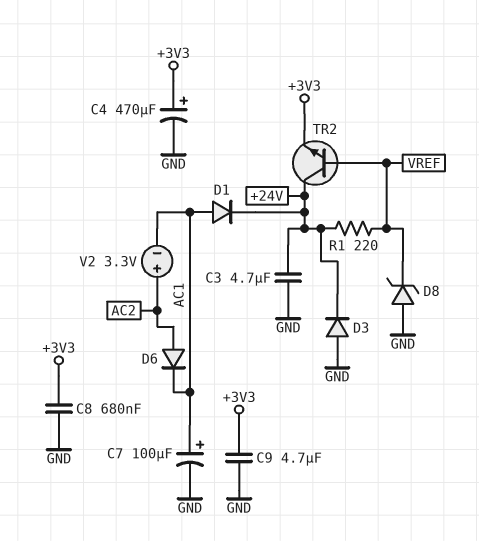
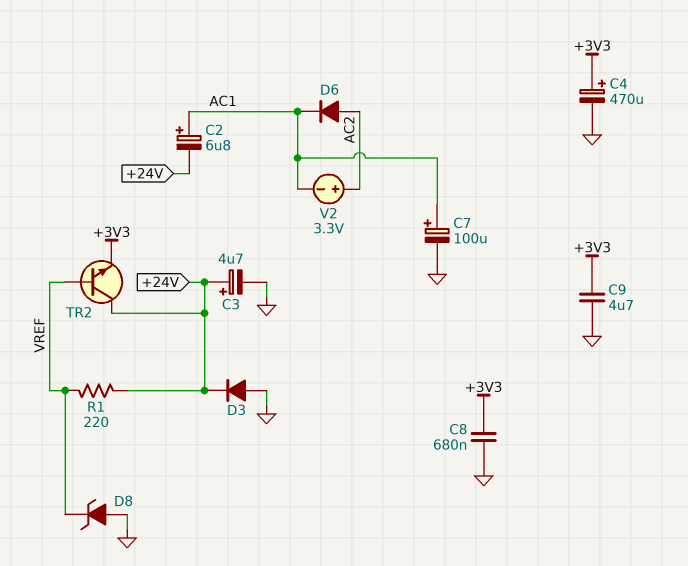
C2: none -> 6.8uF (plus AC1, minus +24V)
C3: 4.7uF (+24V, GND) -> 4.7uF (plus +24V, minus GND)
D1: diode (A AC1, K +24V) -> none

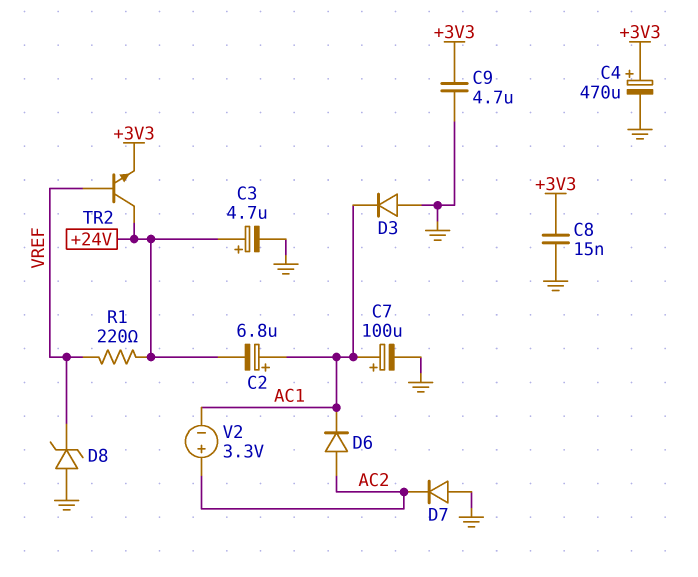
C8: 680nF (+3V3, GND) -> 15nF (+3V3, GND)
D3: diode (A GND, K +24V) -> diode (A GND, K AC1)
D7: none -> diode (A GND, K AC2)

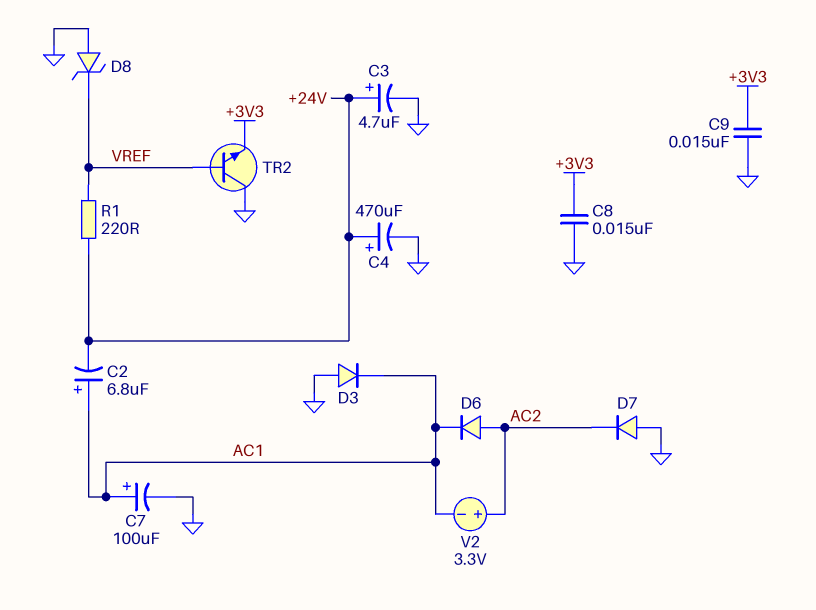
C4: 470uF (plus +3V3, minus GND) -> 470uF (plus +24V, minus GND)
C9: 4.7uF (+3V3, GND) -> 15nF (+3V3, GND)
TR2: NPN (B VREF, C +24V, E +3V3) -> NPN (B VREF, C GND, E +3V3)

